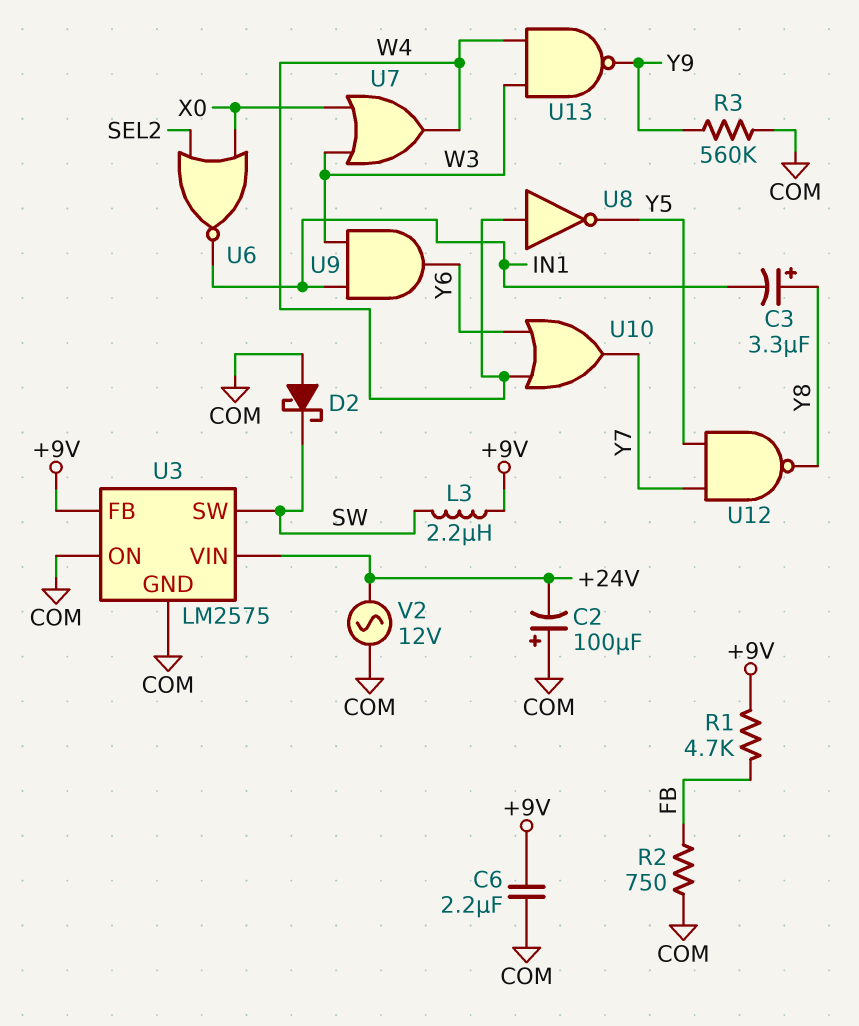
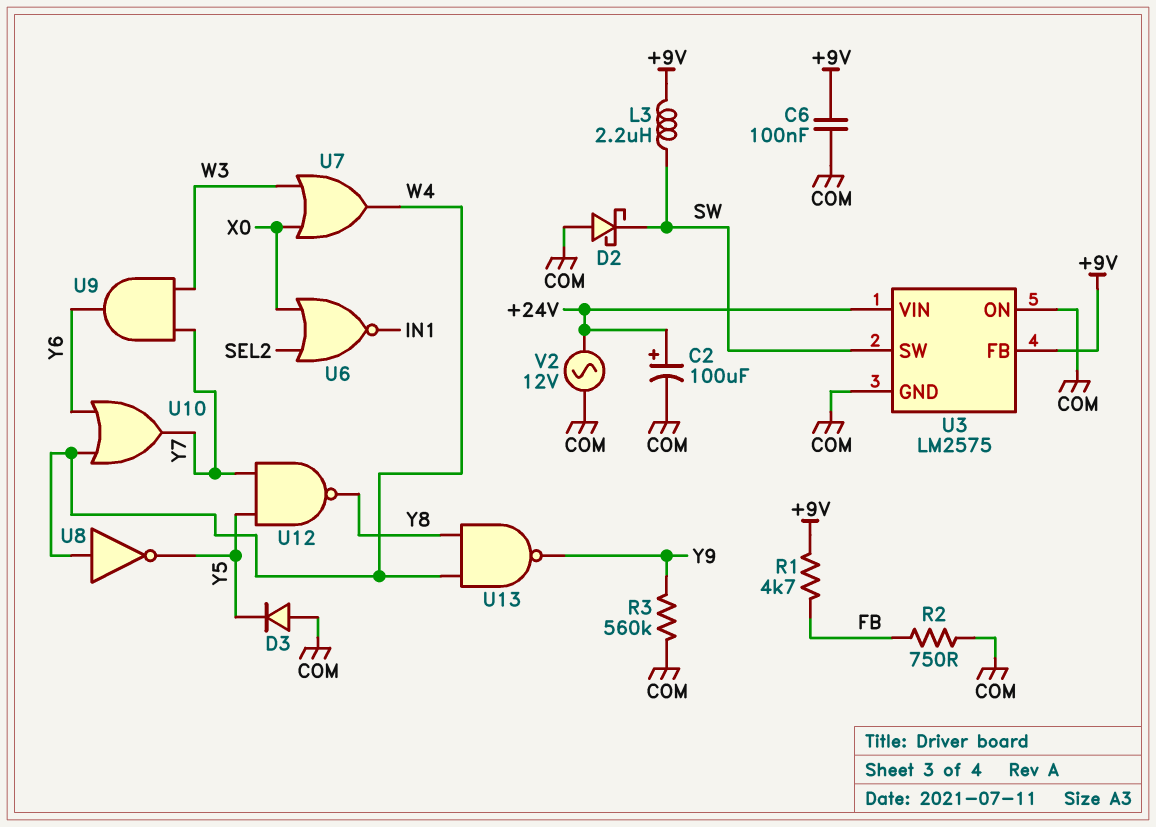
C2: 100uF (plus COM, minus +24V) -> 100uF (plus +24V, minus COM)
C3: 3.3uF (plus Y8, minus IN1) -> none
C6: 2.2uF (+9V, COM) -> 100nF (+9V, COM)
D3: none -> diode (A COM, K Y5)
U9: AND (in IN1, in W3, out Y6) -> AND (in W3, in Y7, out Y6)
U13: NAND (in W3, in W4, out Y9) -> NAND (in W4, in Y8, out Y9)

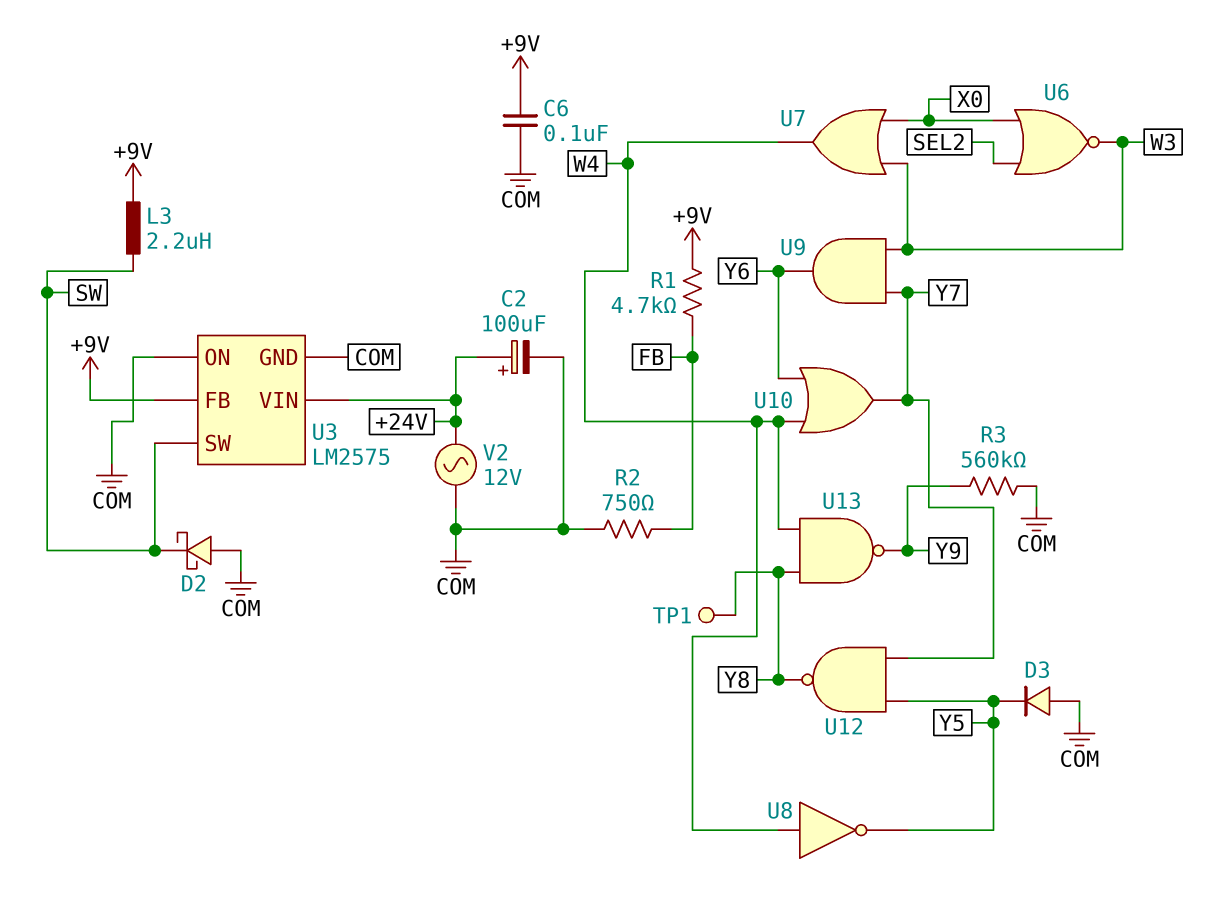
TP1: none -> test point (Y8)
U6: NOR (in SEL2, in X0, out IN1) -> NOR (in SEL2, in X0, out W3)

